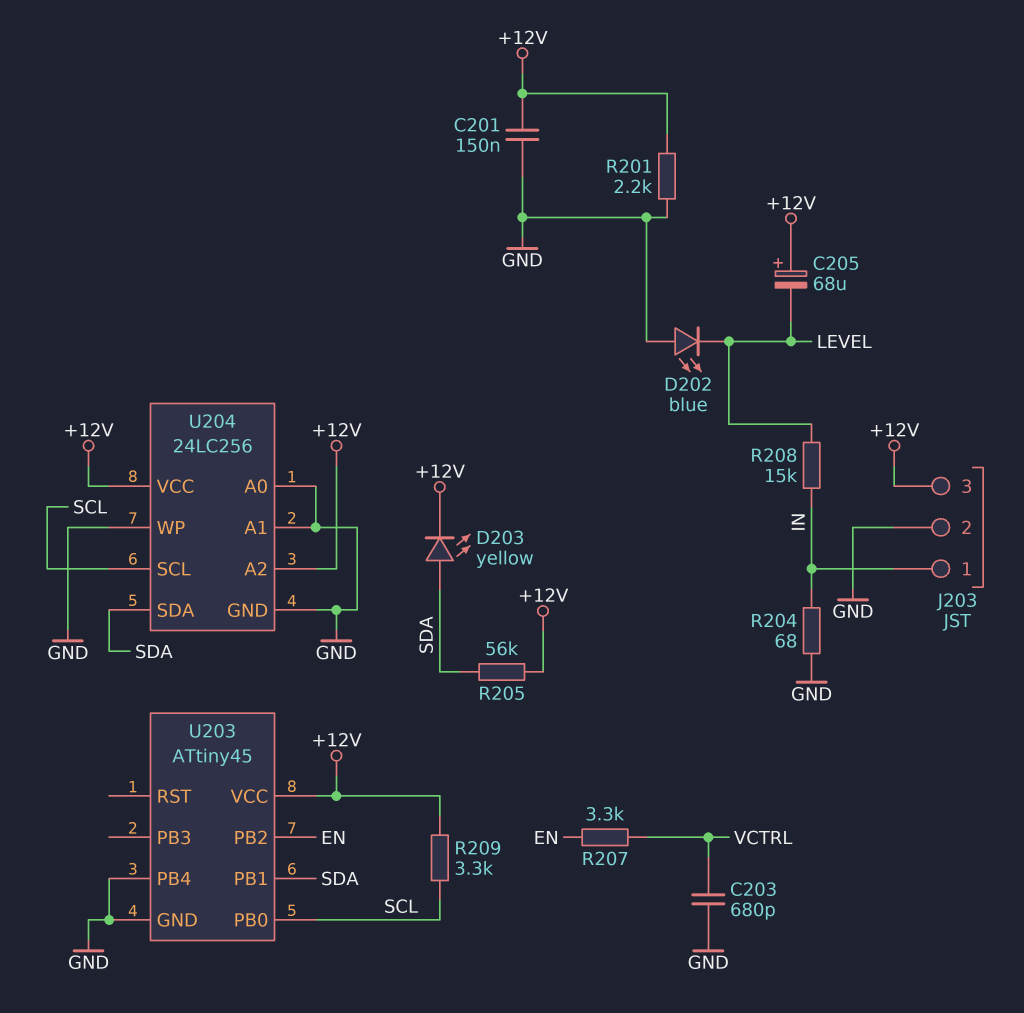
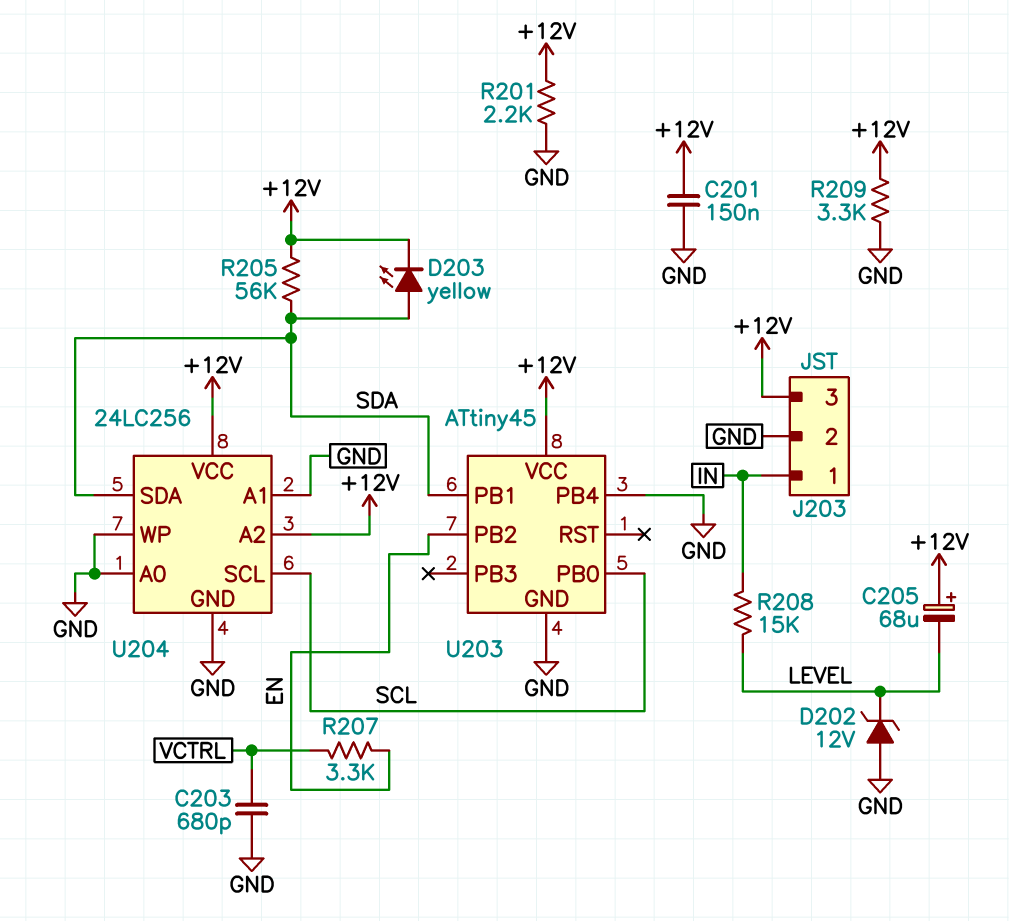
D202: LED blue (A GND, K LEVEL) -> zener 12V (A GND, K LEVEL)
R204: 68 (GND, IN) -> none
R209: 3.3k (+12V, SCL) -> 3.3k (+12V, GND)

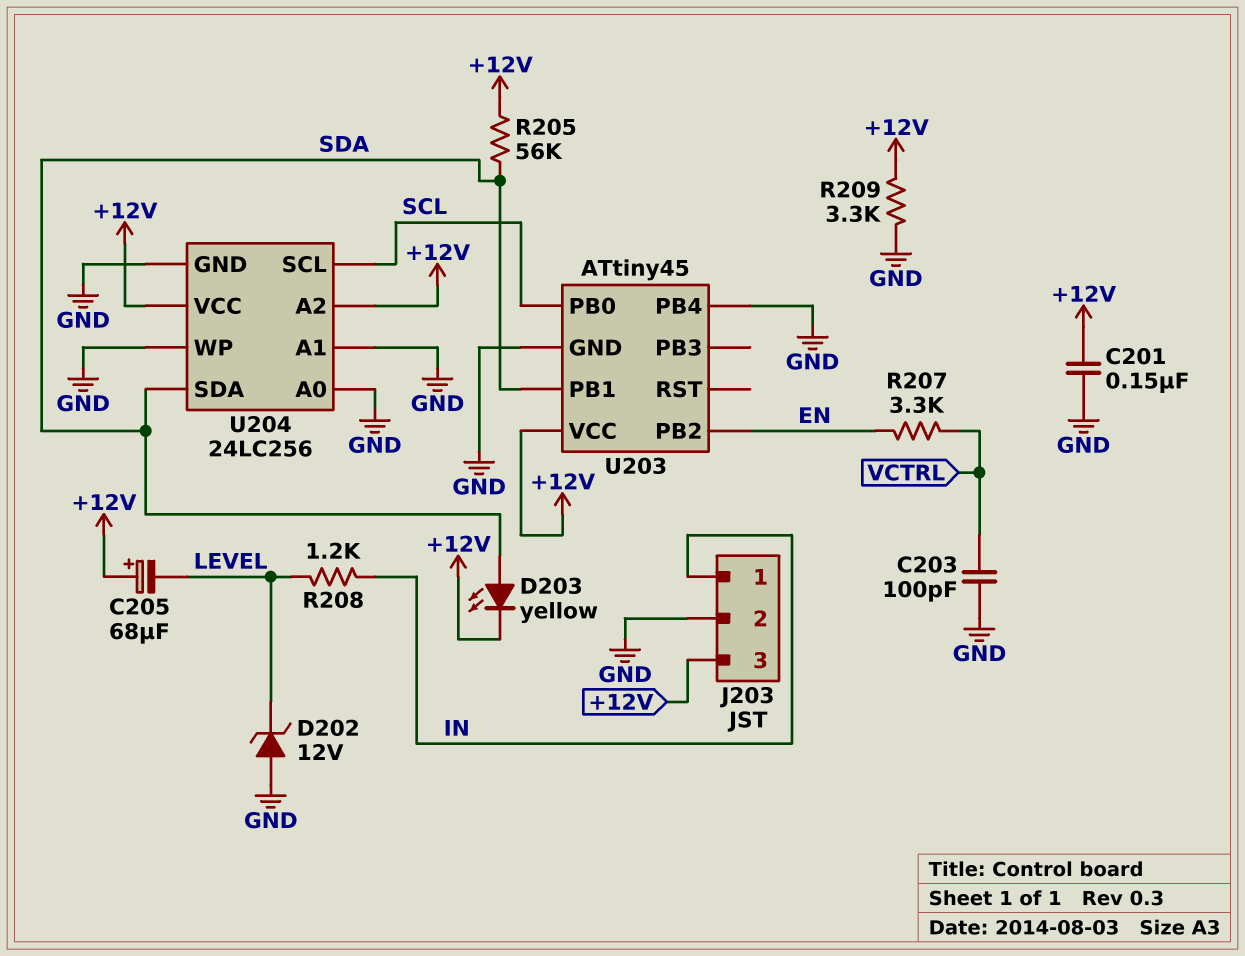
C203: 680pF (GND, VCTRL) -> 100pF (GND, VCTRL)
R201: 2.2k (+12V, GND) -> none
R208: 15k (IN, LEVEL) -> 1.2k (IN, LEVEL)

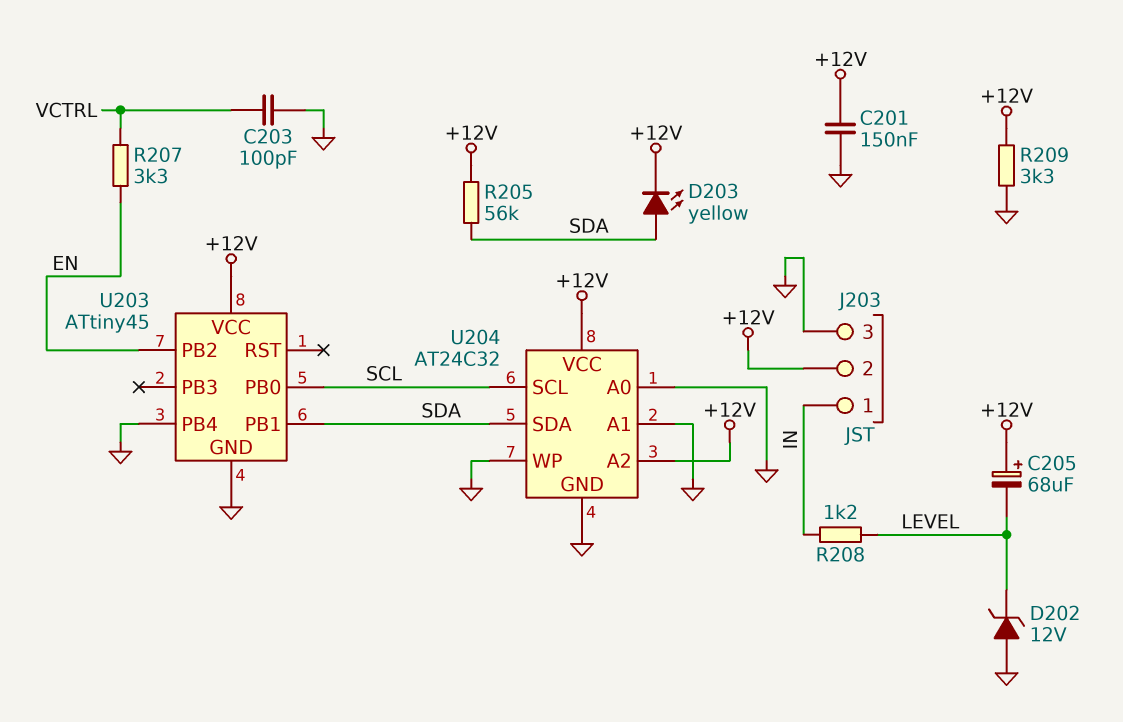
J203 pin 2: GND -> +12V
J203 pin 3: +12V -> GND
U204: 24LC256 -> AT24C32

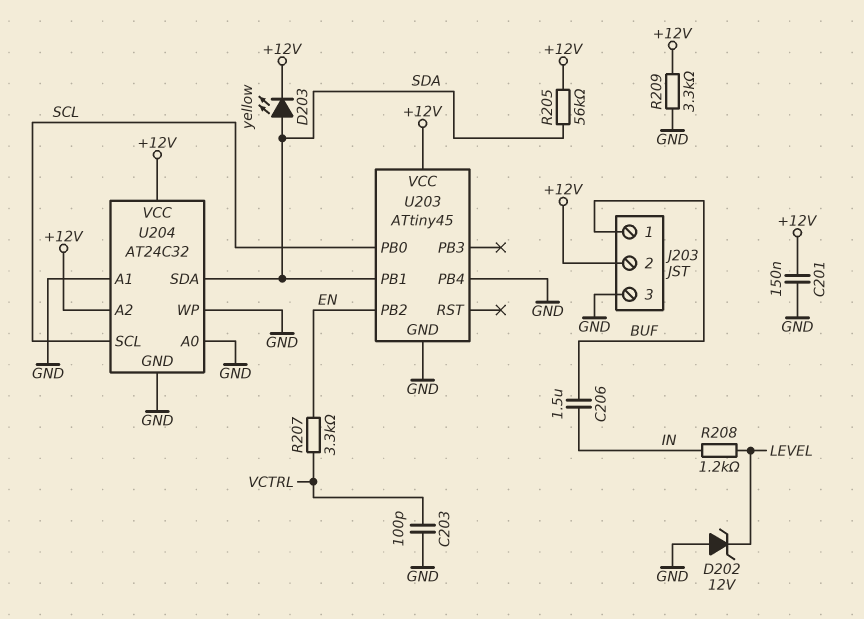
C205: 68uF (plus +12V, minus LEVEL) -> none
C206: none -> 1.5uF (BUF, IN)
J203 pin 1: IN -> BUF

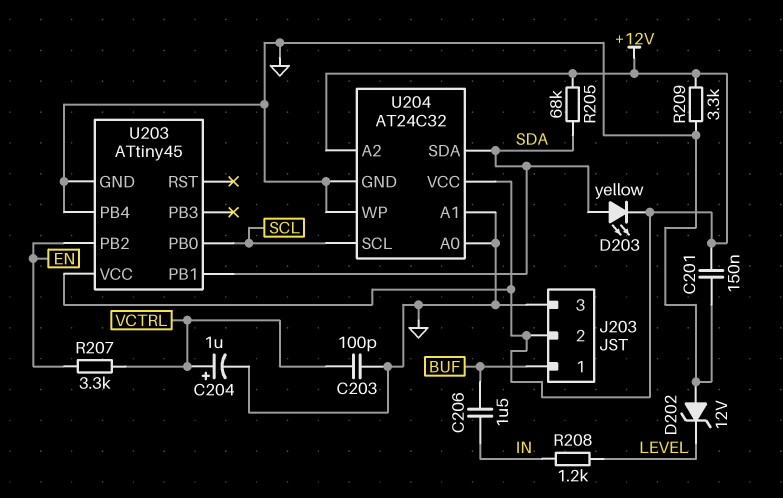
C204: none -> 1uF (plus VCTRL, minus GND)
R205: 56k (+12V, SDA) -> 68k (+12V, SDA)

